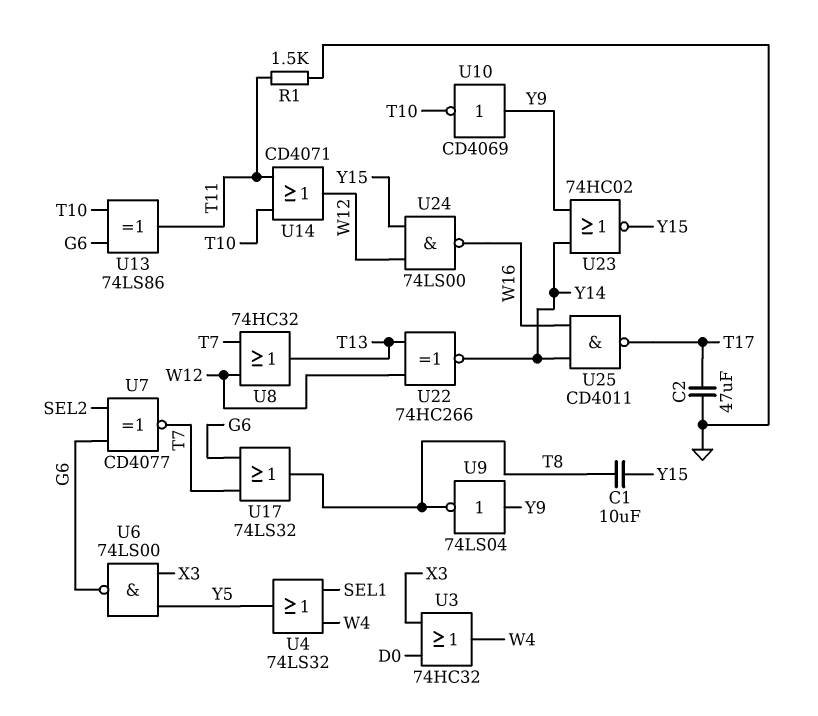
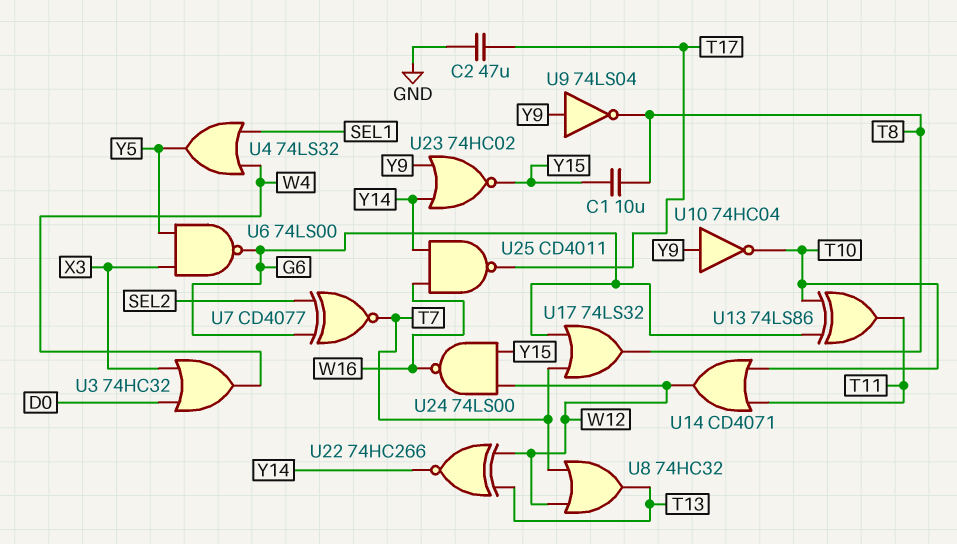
R1: 1.5k (GND, T11) -> none
U10: NOT CD4069 (in Y9, out T10) -> NOT 74HC04 (in Y9, out T10)

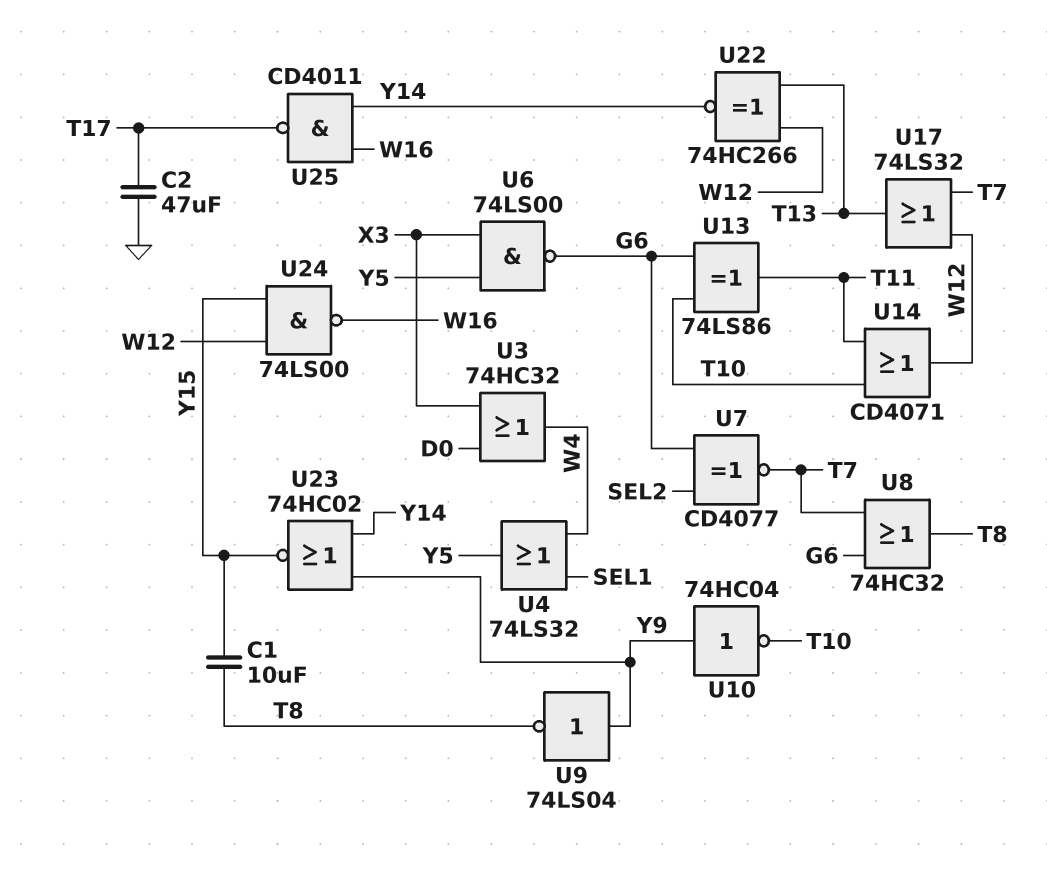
U8: OR 74HC32 (in T7, in W12, out T13) -> OR 74HC32 (in G6, in T7, out T8)
U17: OR 74LS32 (in G6, in T7, out T8) -> OR 74LS32 (in T7, in W12, out T13)

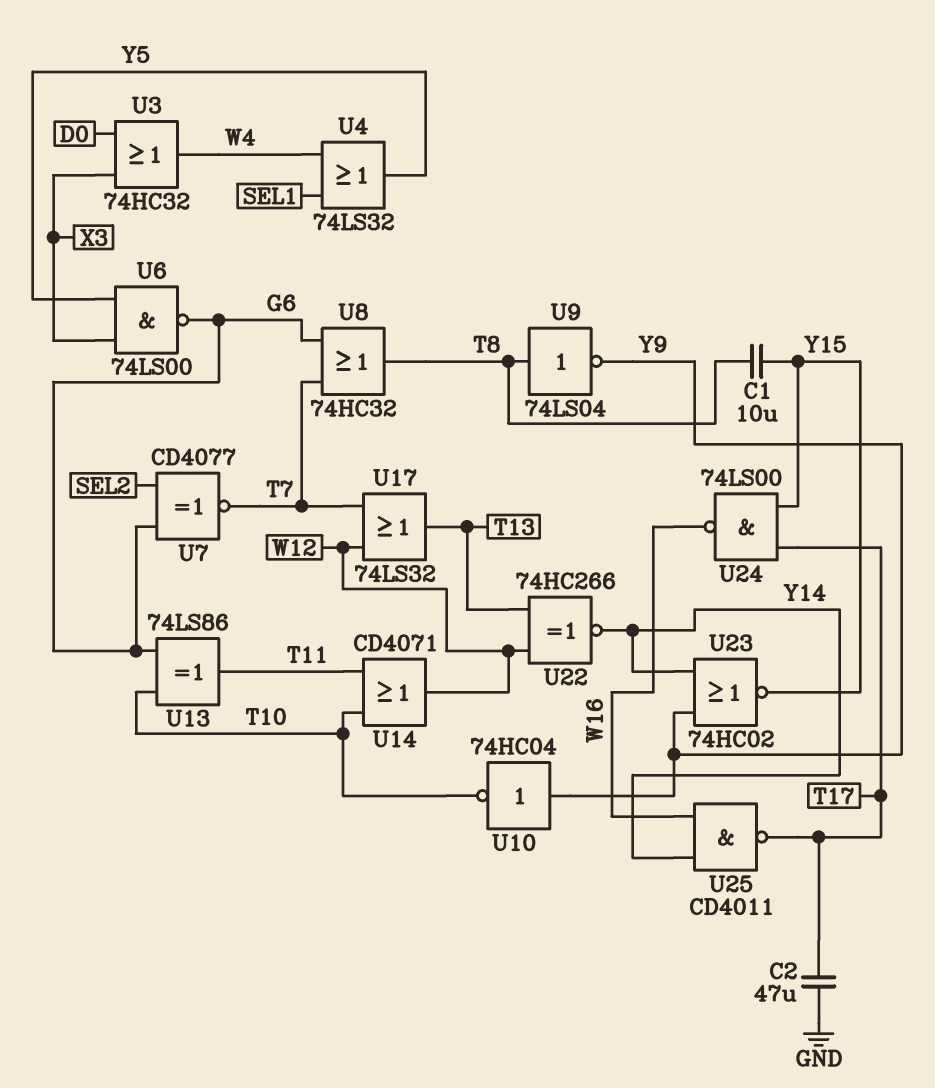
U9: NOT 74LS04 (in Y9, out T8) -> NOT 74LS04 (in T8, out Y9)
U24: NAND 74LS00 (in W12, in Y15, out W16) -> NAND 74LS00 (in T17, in Y15, out W16)

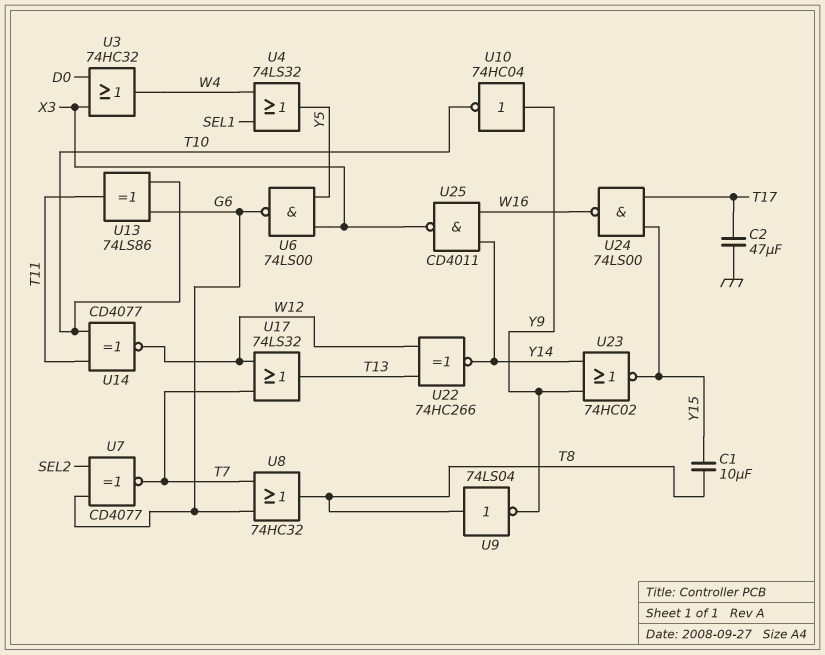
U14: OR CD4071 (in T10, in T11, out W12) -> XNOR CD4077 (in T10, in T11, out W12)
U25: NAND CD4011 (in W16, in Y14, out T17) -> NAND CD4011 (in W16, in Y14, out X3)

